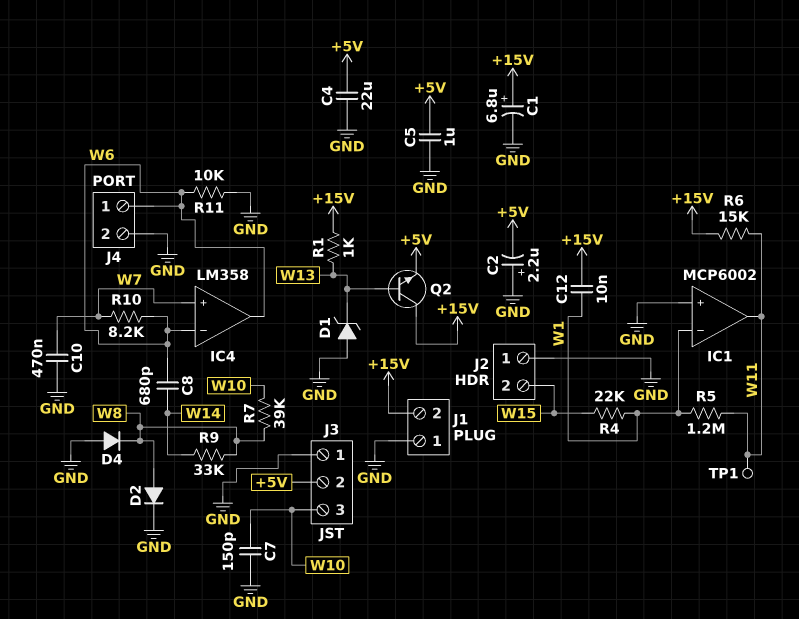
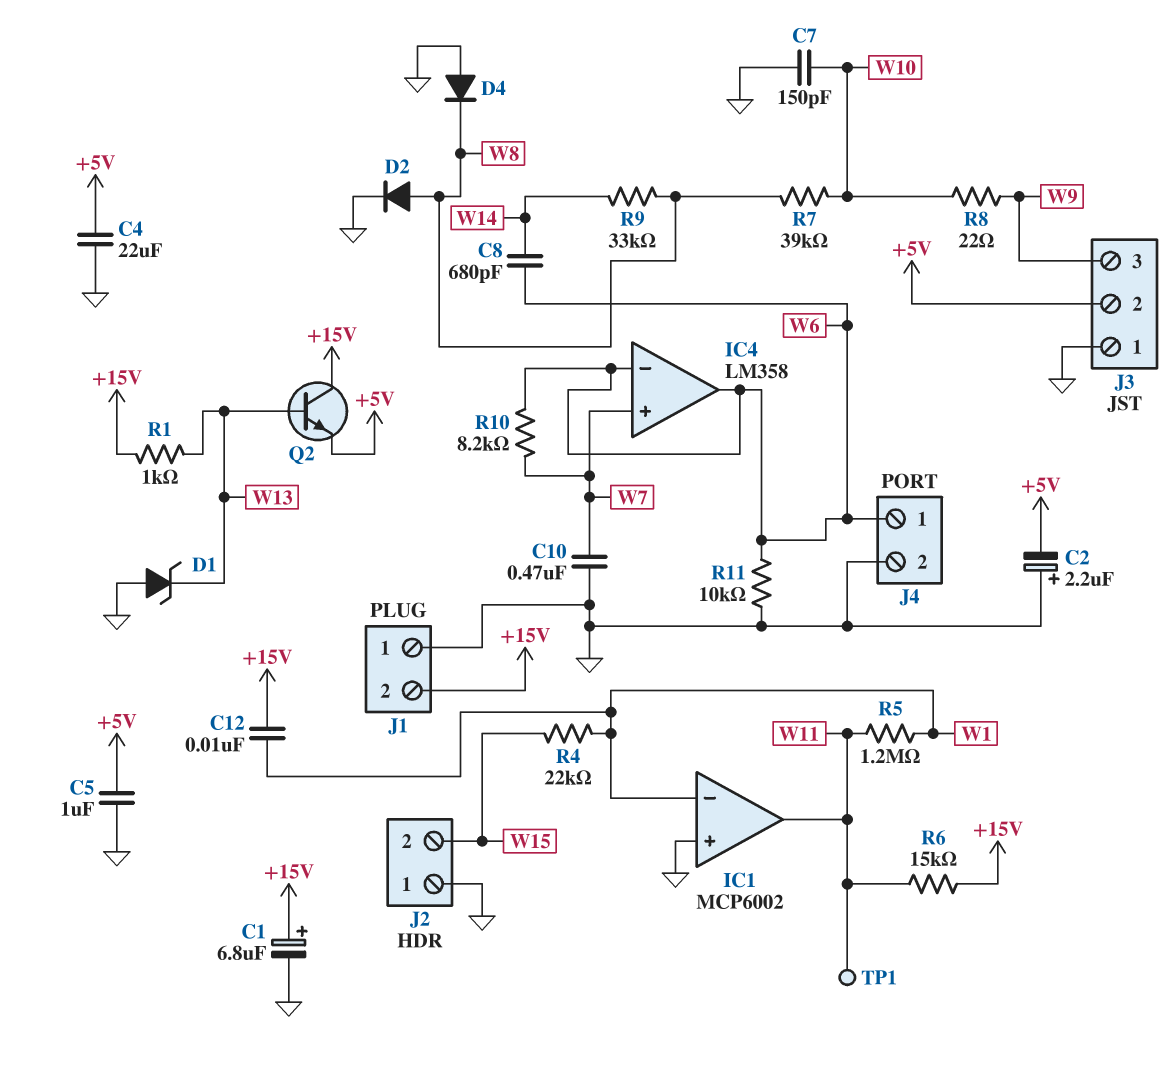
J3 pin 3: W10 -> W9
R8: none -> 22 (W9, W10)

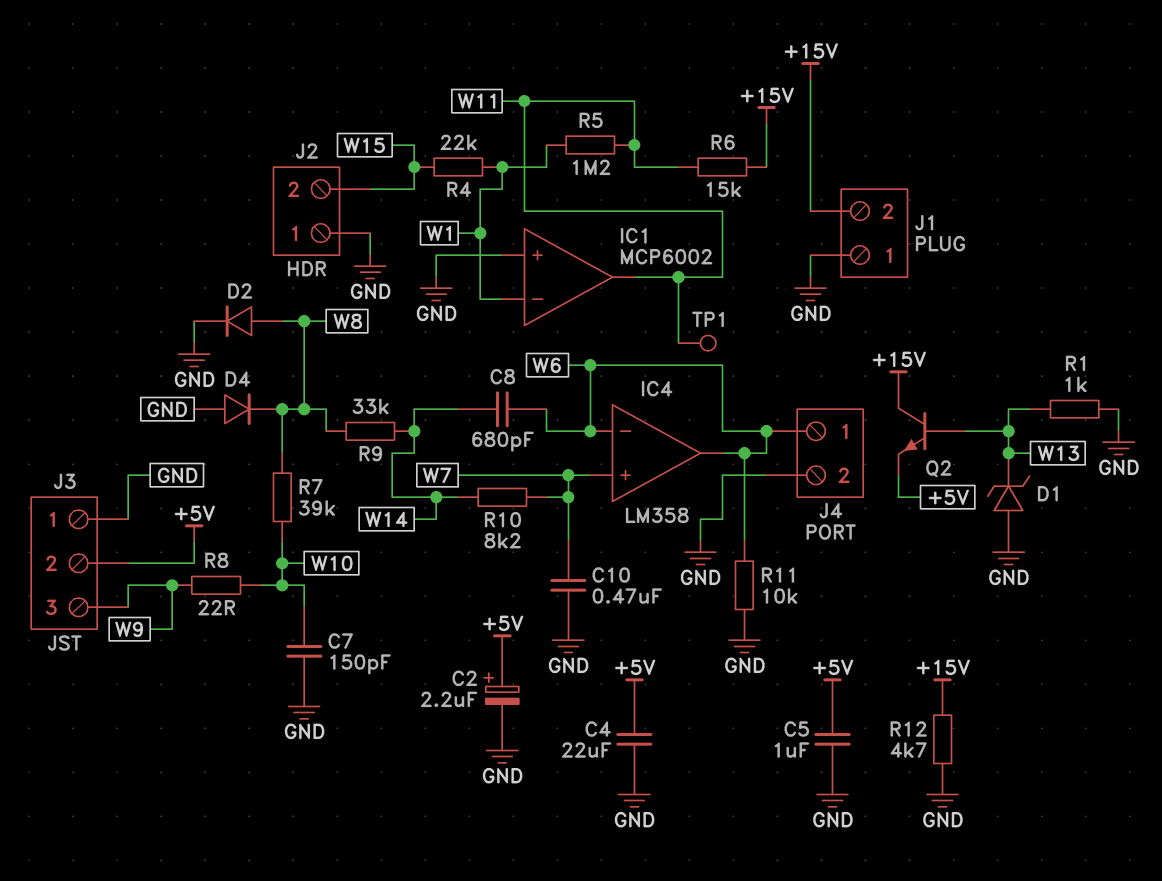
C1: 6.8uF (plus +15V, minus GND) -> none
C2: 2.2uF (plus GND, minus +5V) -> 2.2uF (plus +5V, minus GND)
C12: 10nF (+15V, W1) -> none
R1: 1k (+15V, W13) -> 1k (GND, W13)
R10: 8.2k (W6, W7) -> 8.2k (W7, W14)
R12: none -> 4.7k (+15V, GND)

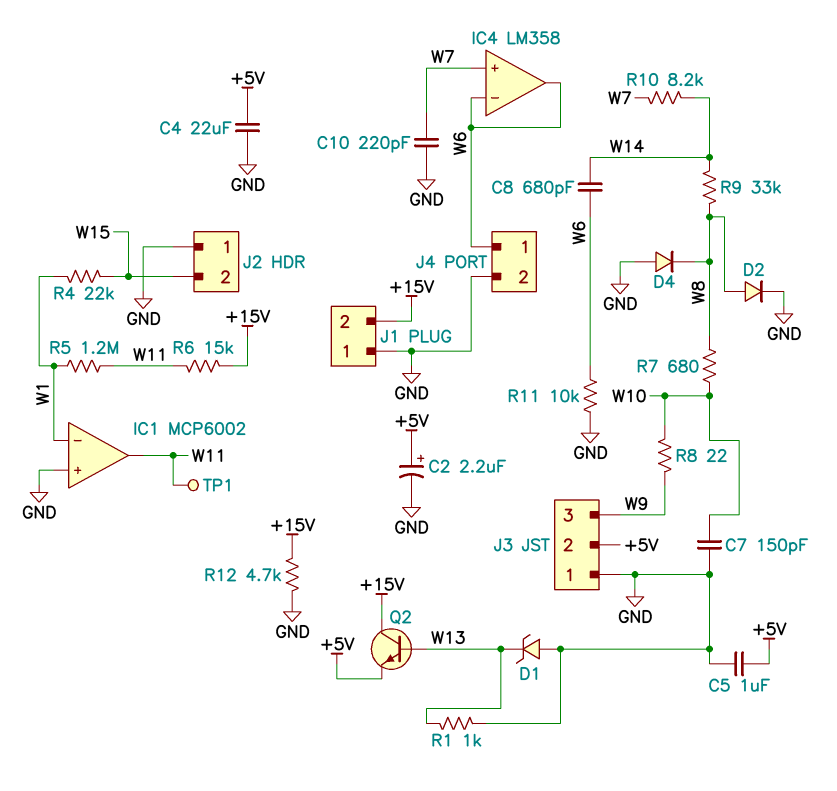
C10: 470nF (GND, W7) -> 220pF (GND, W7)
R7: 39k (W8, W10) -> 680 (W8, W10)

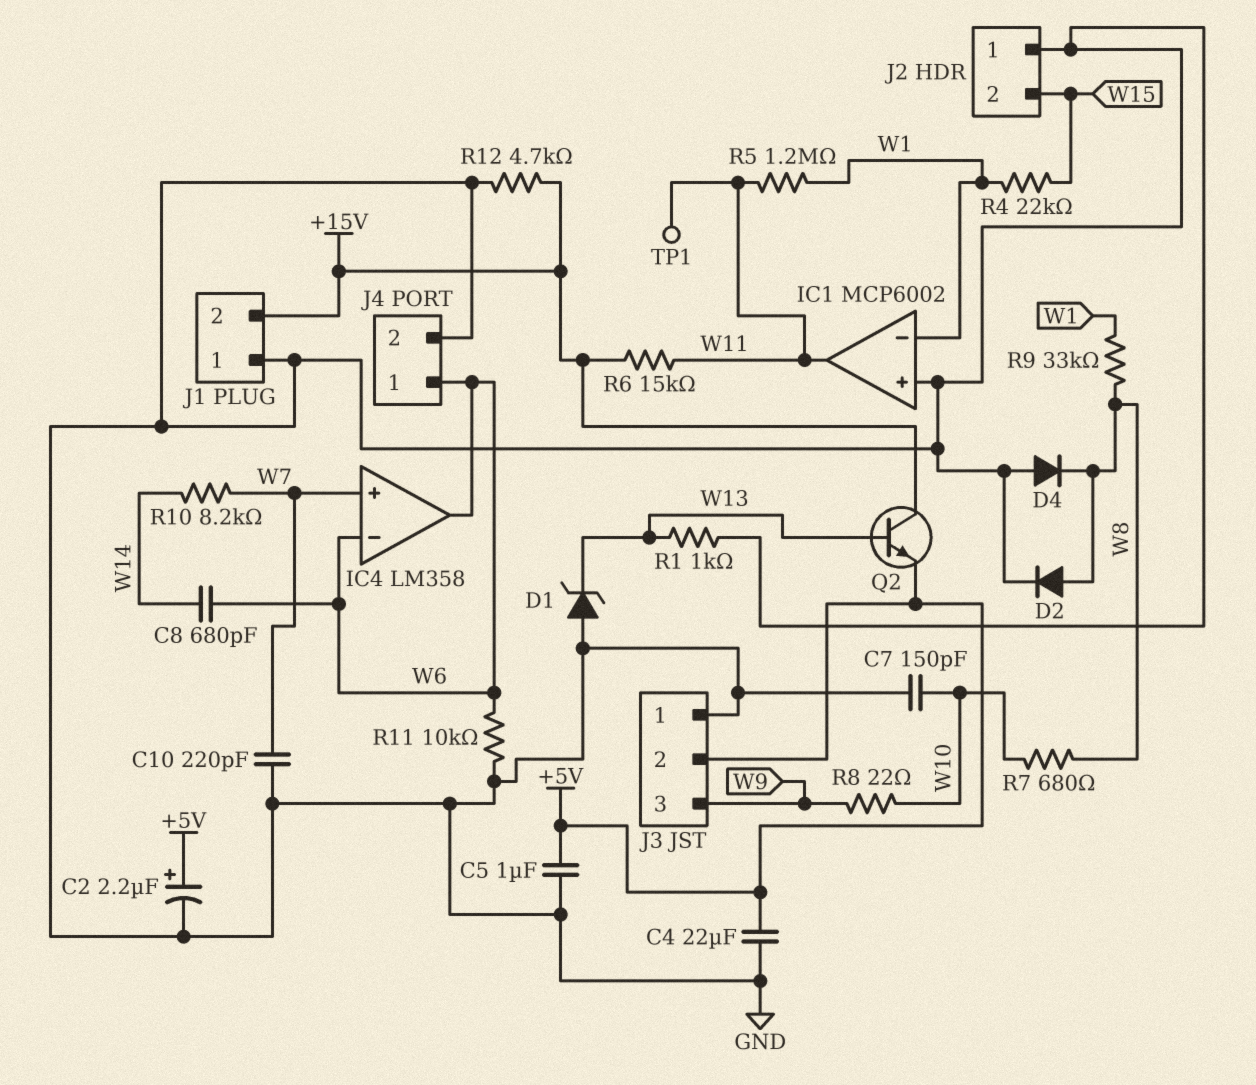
R9: 33k (W8, W14) -> 33k (W1, W8)

